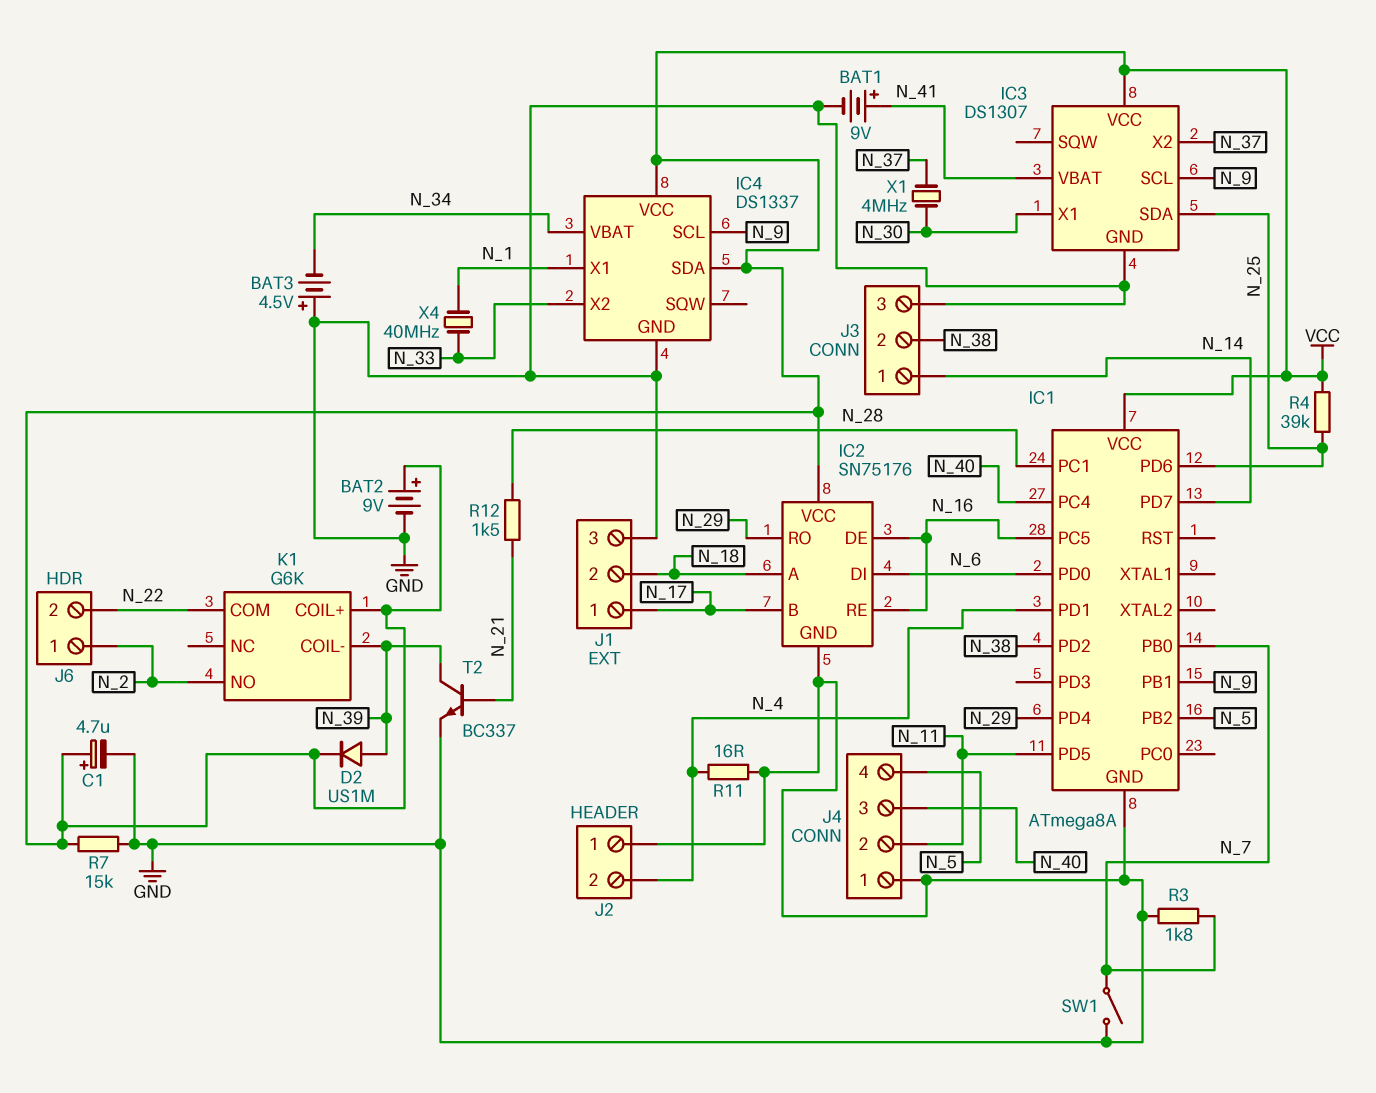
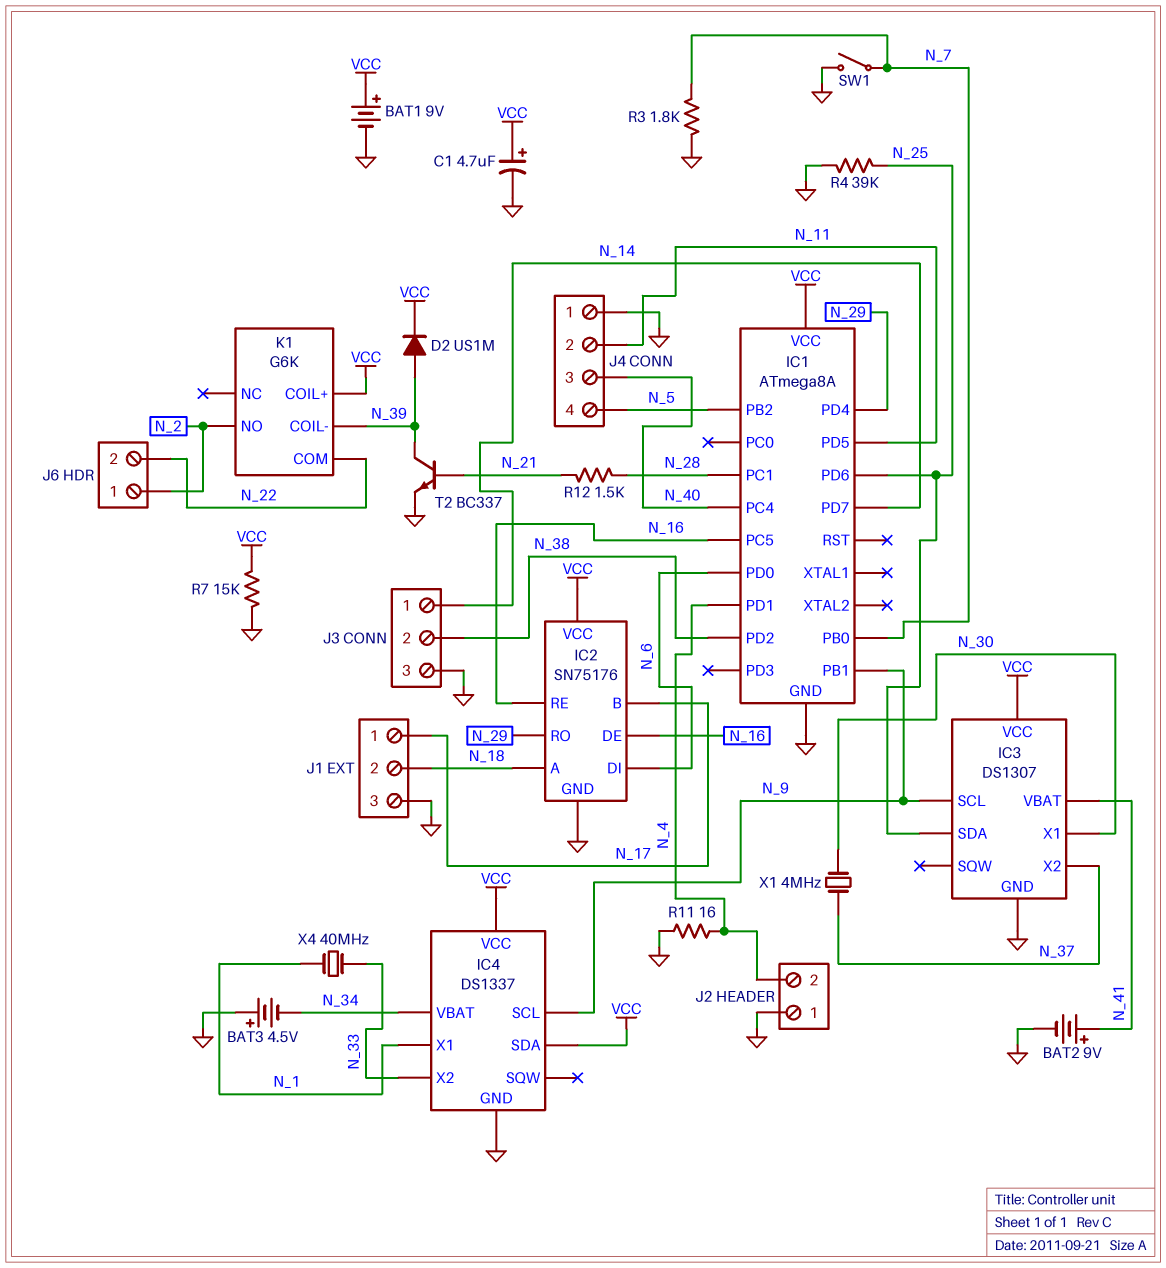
BAT1: 9V (plus N_41, minus GND) -> 9V (plus VCC, minus GND)
BAT2: 9V (plus VCC, minus GND) -> 9V (plus N_41, minus GND)
R4: 39k (N_25, VCC) -> 39k (GND, N_25)

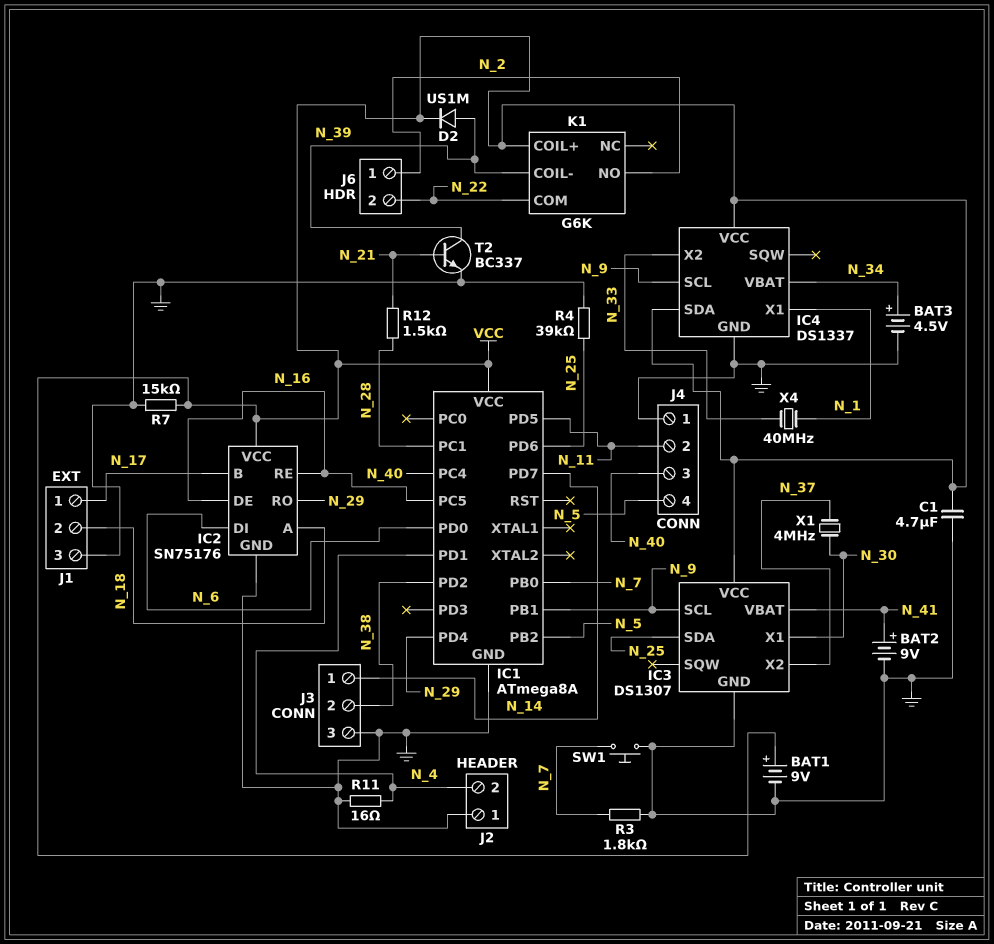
BAT3: 4.5V (plus GND, minus N_34) -> 4.5V (plus N_34, minus GND)
C1: 4.7uF (plus VCC, minus GND) -> 4.7uF (GND, VCC)
SW1: switch (GND, N_7) -> button (GND, N_7)

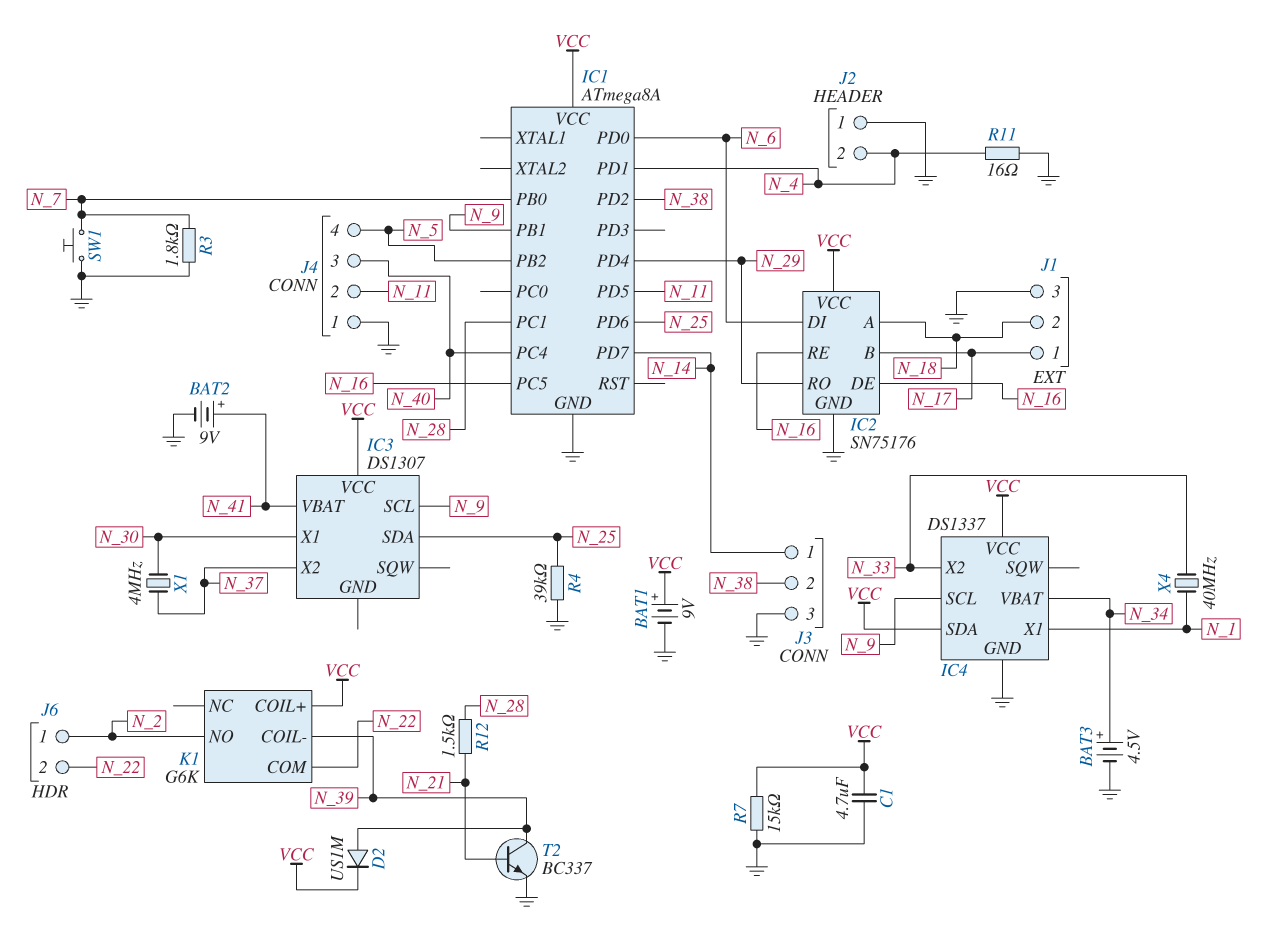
IC3 pin GND: GND -> none

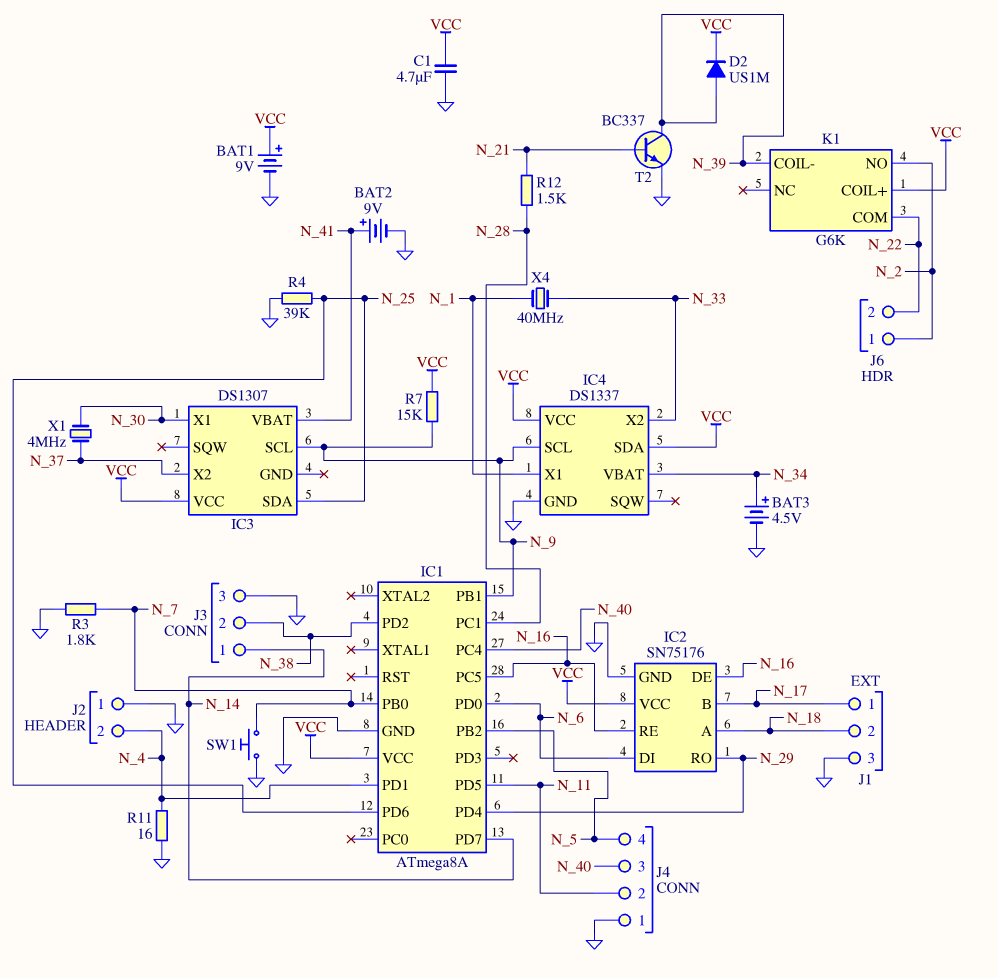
R7: 15k (GND, VCC) -> 15k (N_9, VCC)

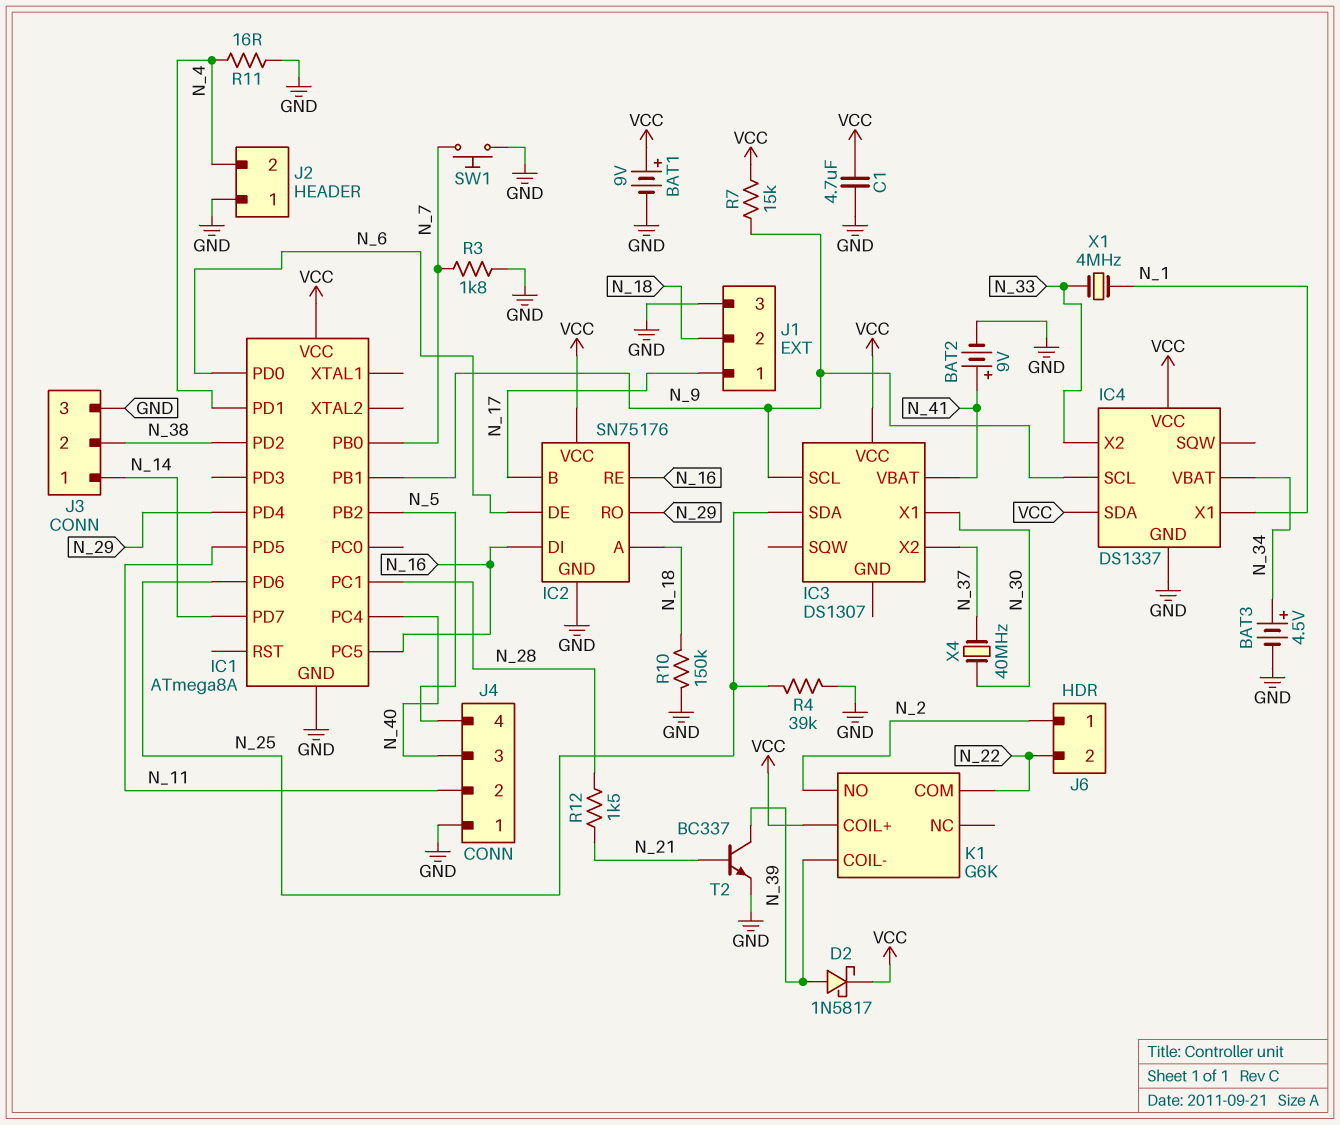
D2: diode US1M (A N_39, K VCC) -> schottky 1N5817 (A N_39, K VCC)
IC2 pin DE: N_16 -> N_6
IC2 pin DI: N_6 -> N_16
R10: none -> 150k (GND, N_18)
X1: 4MHz (N_30, N_37) -> 4MHz (N_1, N_33)
X4: 40MHz (N_1, N_33) -> 40MHz (N_30, N_37)

